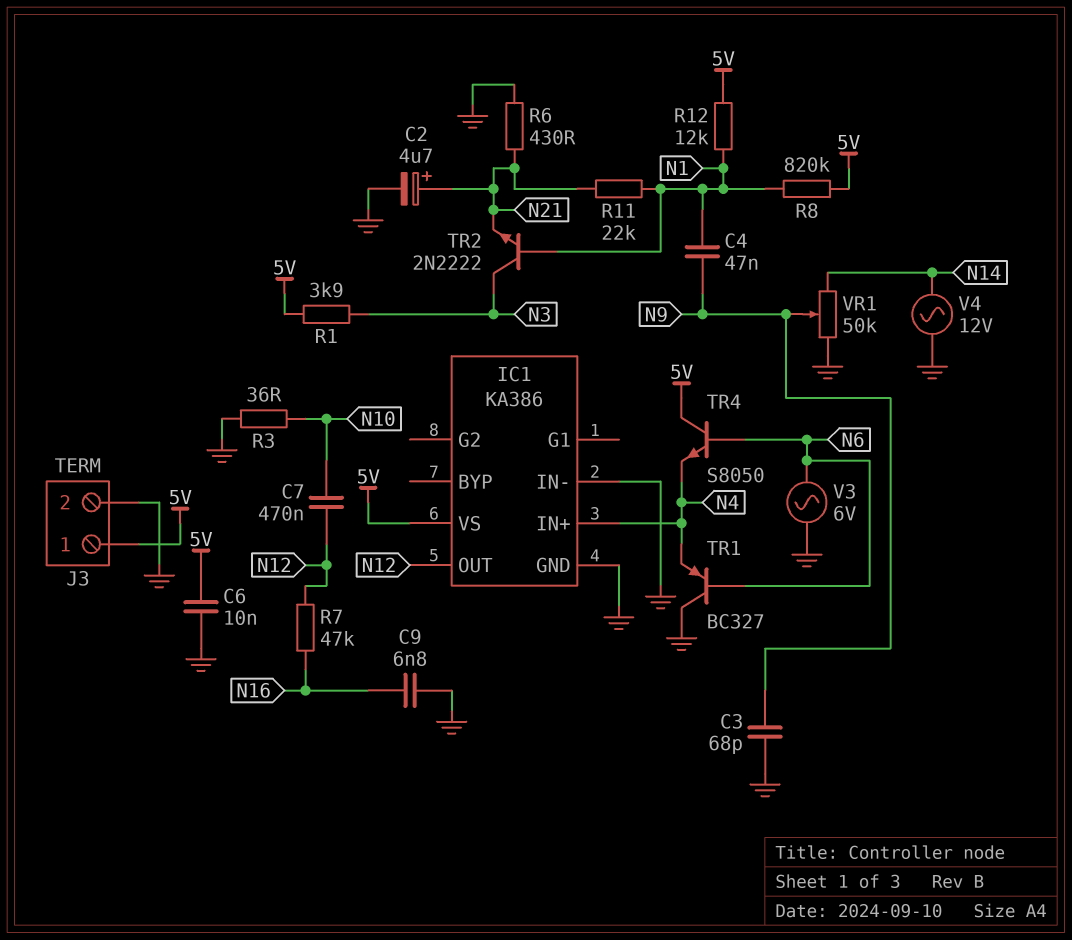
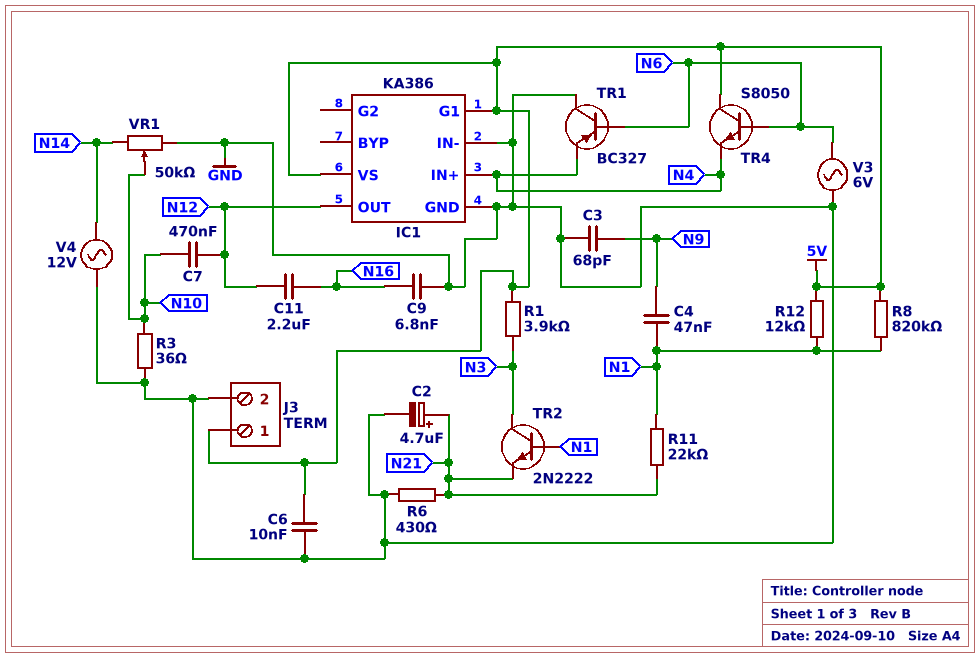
C11: none -> 2.2uF (N12, N16)
IC1 pin G1: none -> 5V
R7: 47k (N12, N16) -> none
VR1: 50k (GND, N14, wiper N9) -> 50k (GND, N14, wiper N10)

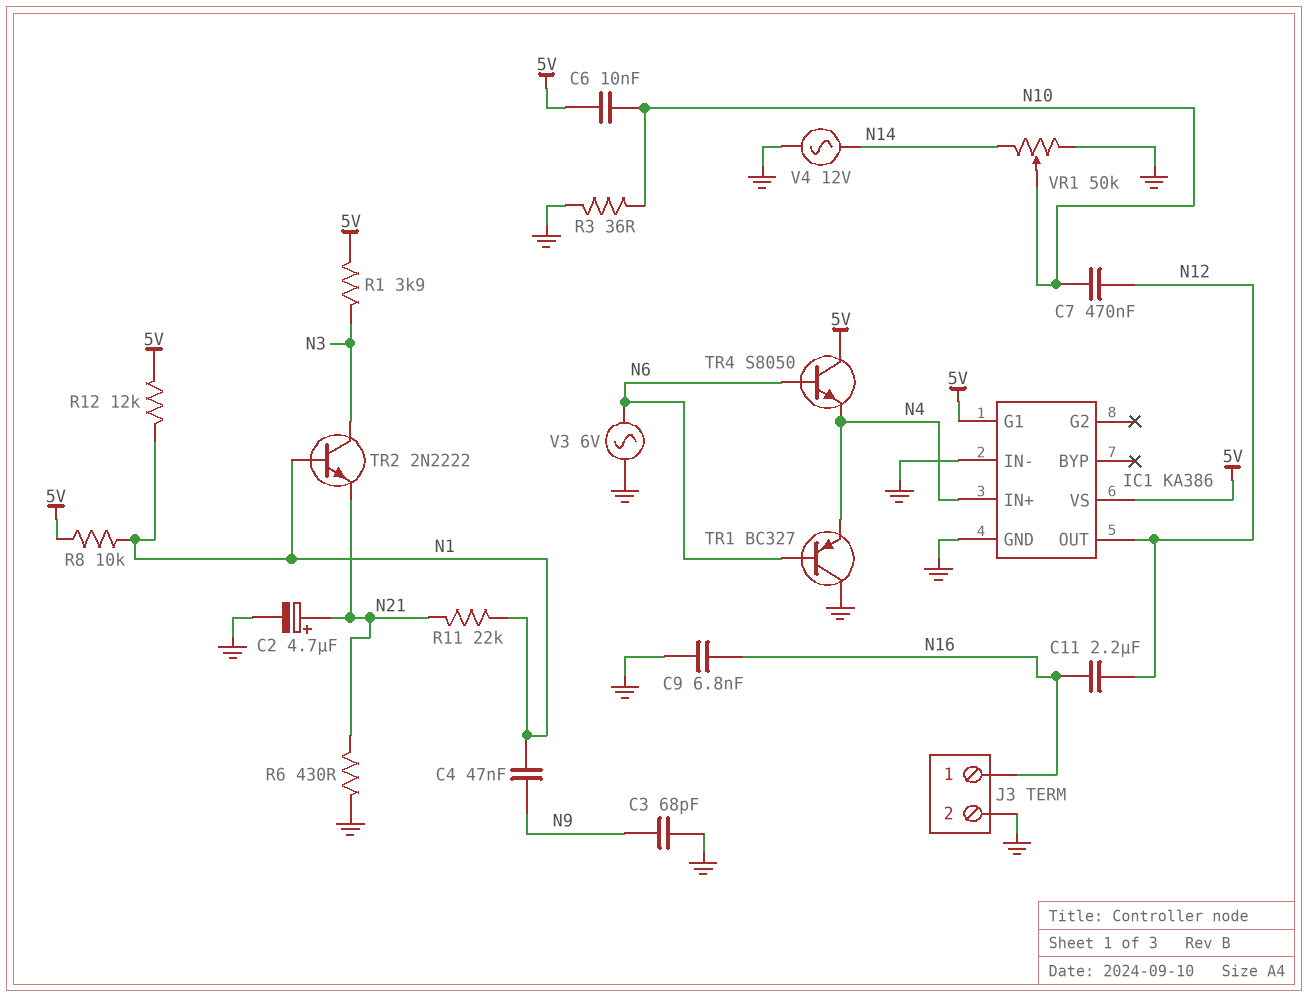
C6: 10nF (5V, GND) -> 10nF (5V, N10)
J3 pin 1: 5V -> N16
R8: 820k (5V, N1) -> 10k (5V, N1)

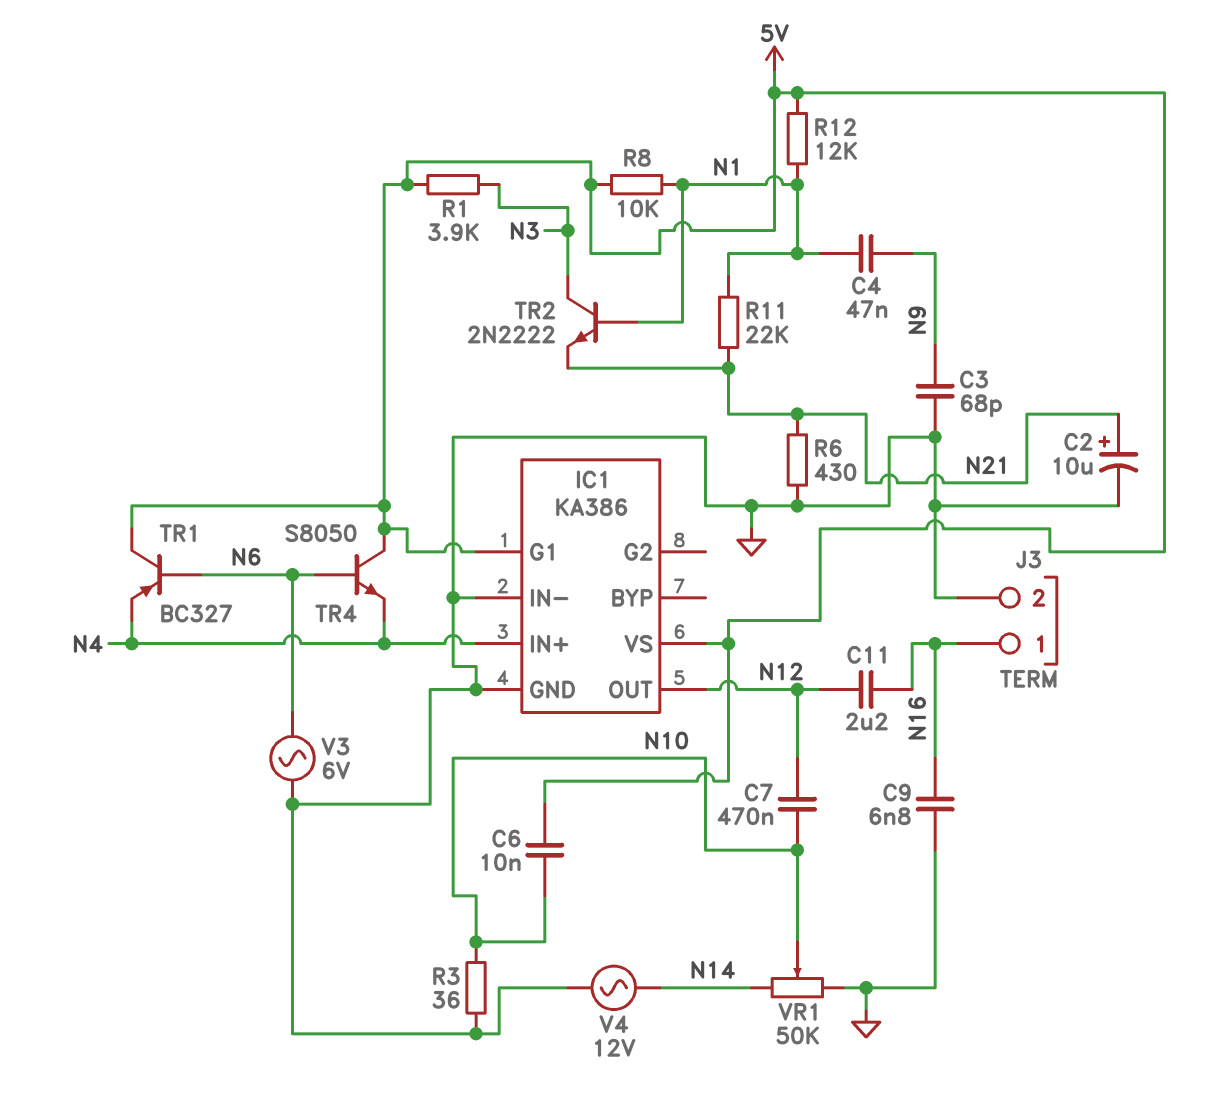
C2: 4.7uF (plus N21, minus GND) -> 10uF (plus N21, minus GND)
TR1: PNP BC327 (B N6, C GND, E N4) -> PNP BC327 (B N6, C 5V, E N4)

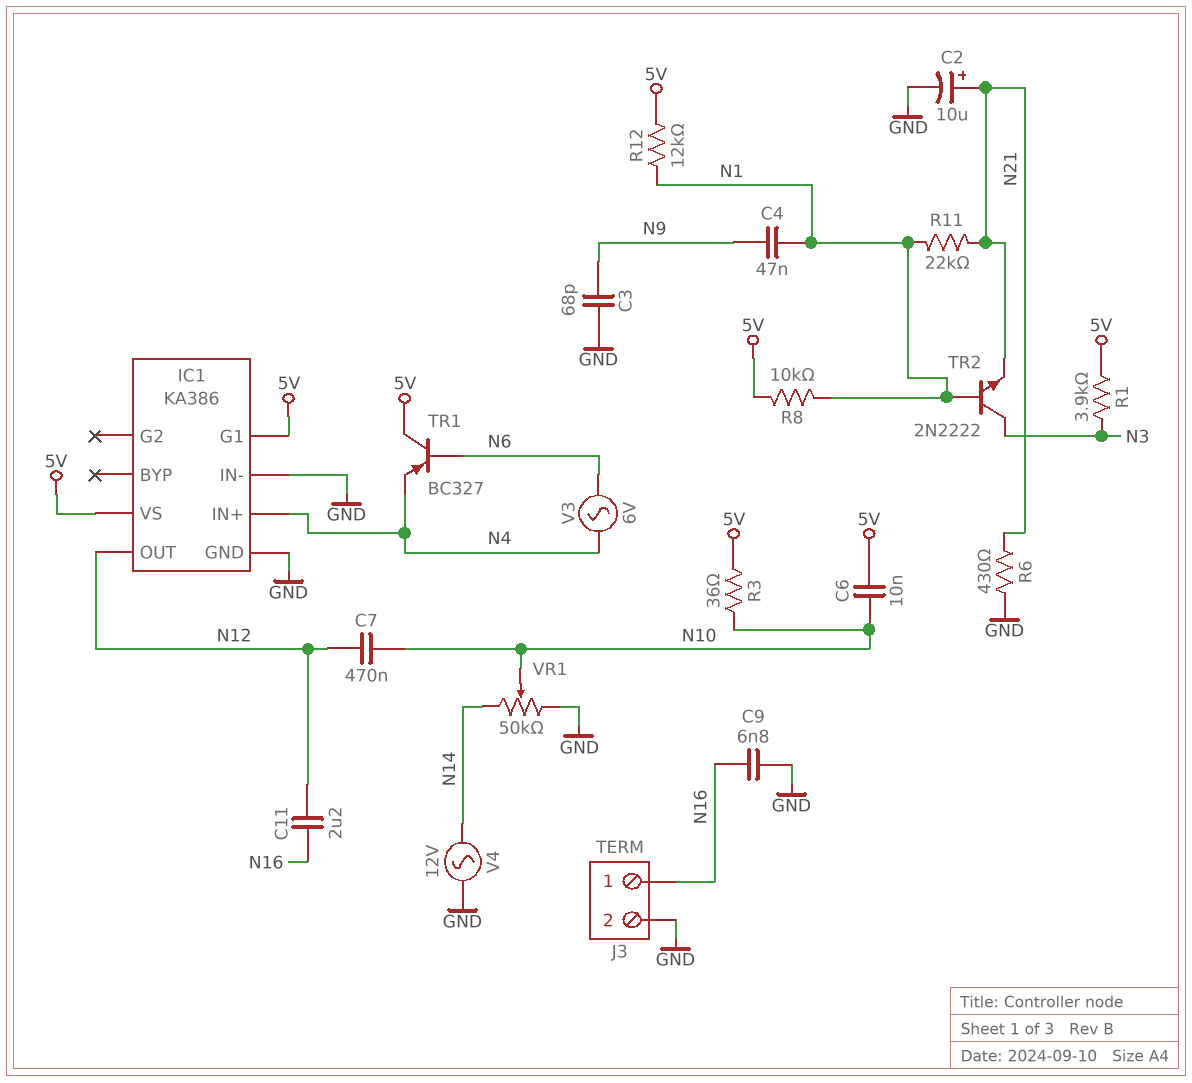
R3: 36 (GND, N10) -> 36 (5V, N10)
TR4: NPN S8050 (B N6, C 5V, E N4) -> none
V3: AC 6V (GND, N6) -> AC 6V (N4, N6)

